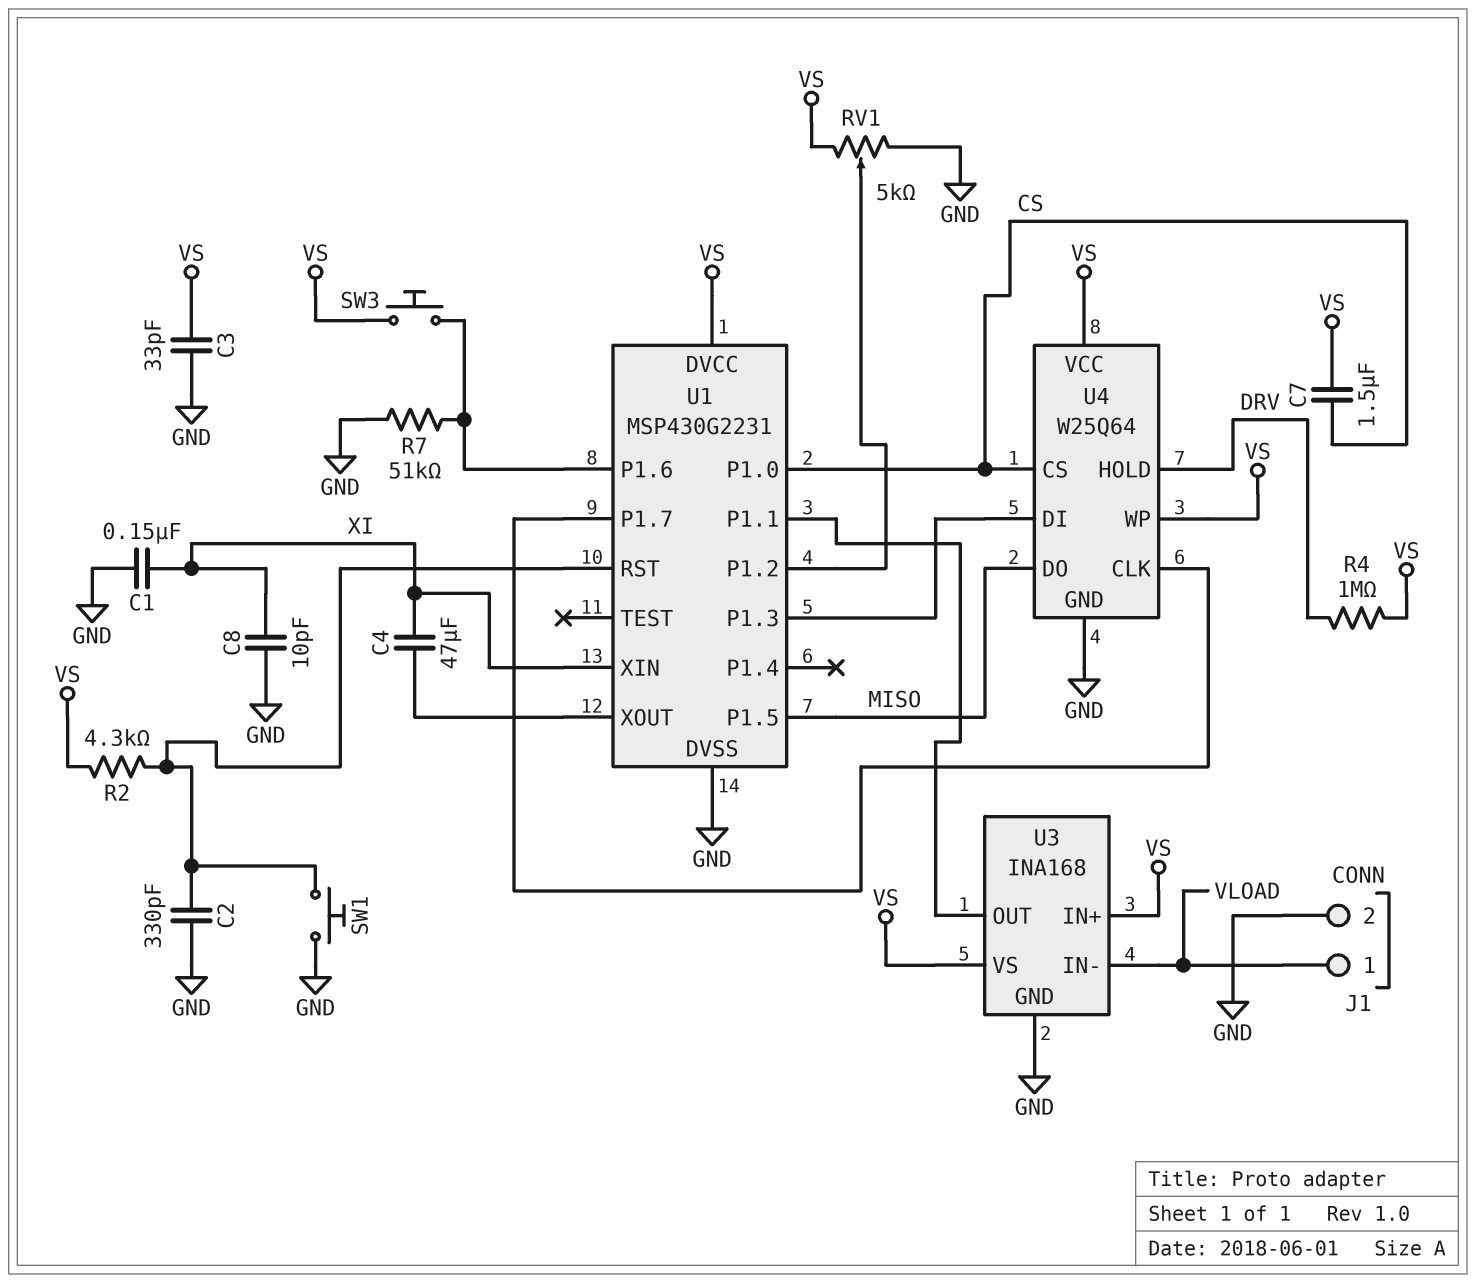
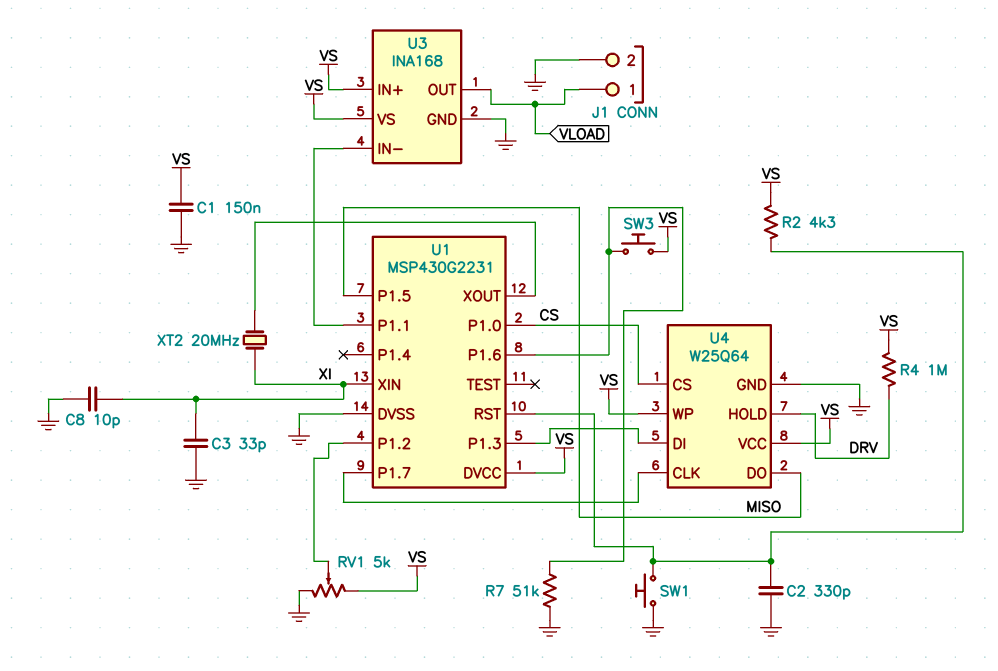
C1: 150nF (GND, XI) -> 150nF (GND, VS)
C3: 33pF (GND, VS) -> 33pF (GND, XI)
C4: 47uF (U1/XOUT, XI) -> none
C7: 1.5uF (CS, VS) -> none
U3 pin IN-: VLOAD -> U1/P1.1
U3 pin OUT: U1/P1.1 -> VLOAD
XT2: none -> 20MHz (U1/XOUT, XI)

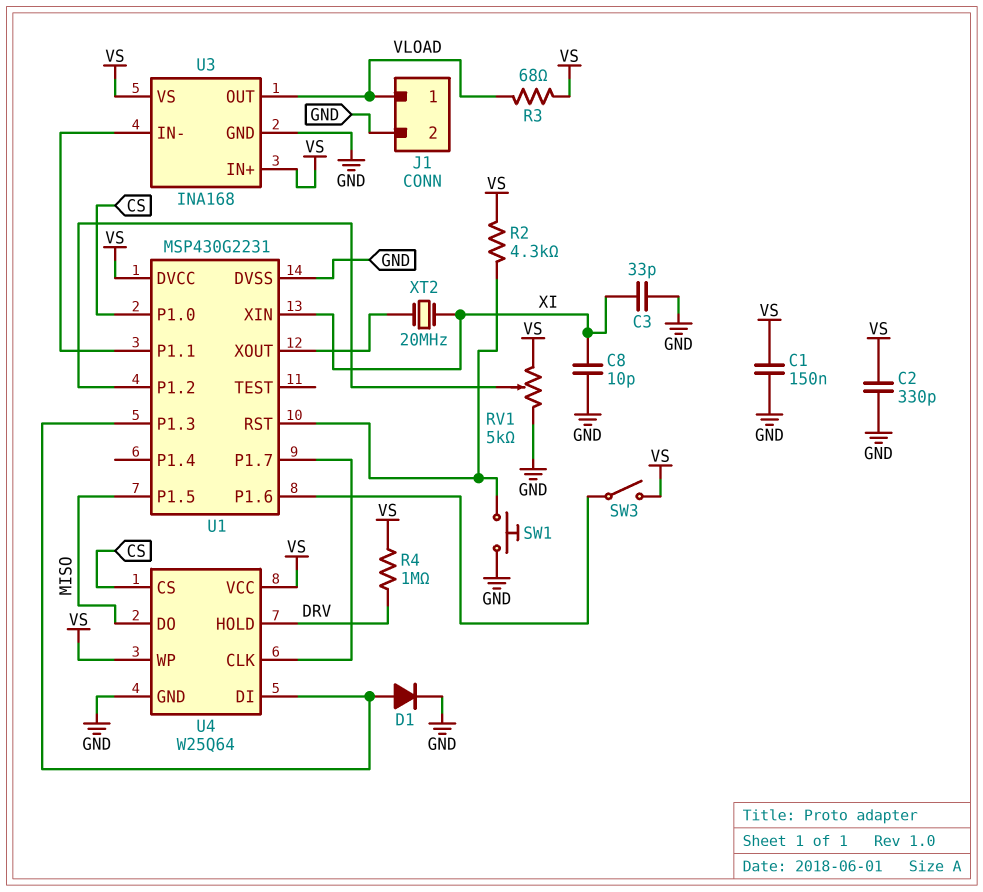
C2: 330pF (GND, U1/RST) -> 330pF (GND, VS)
D1: none -> diode (A U1/P1.3, K GND)
R3: none -> 68 (VLOAD, VS)
R7: 51k (GND, U1/P1.6) -> none
SW3: button (U1/P1.6, VS) -> switch (U1/P1.6, VS)

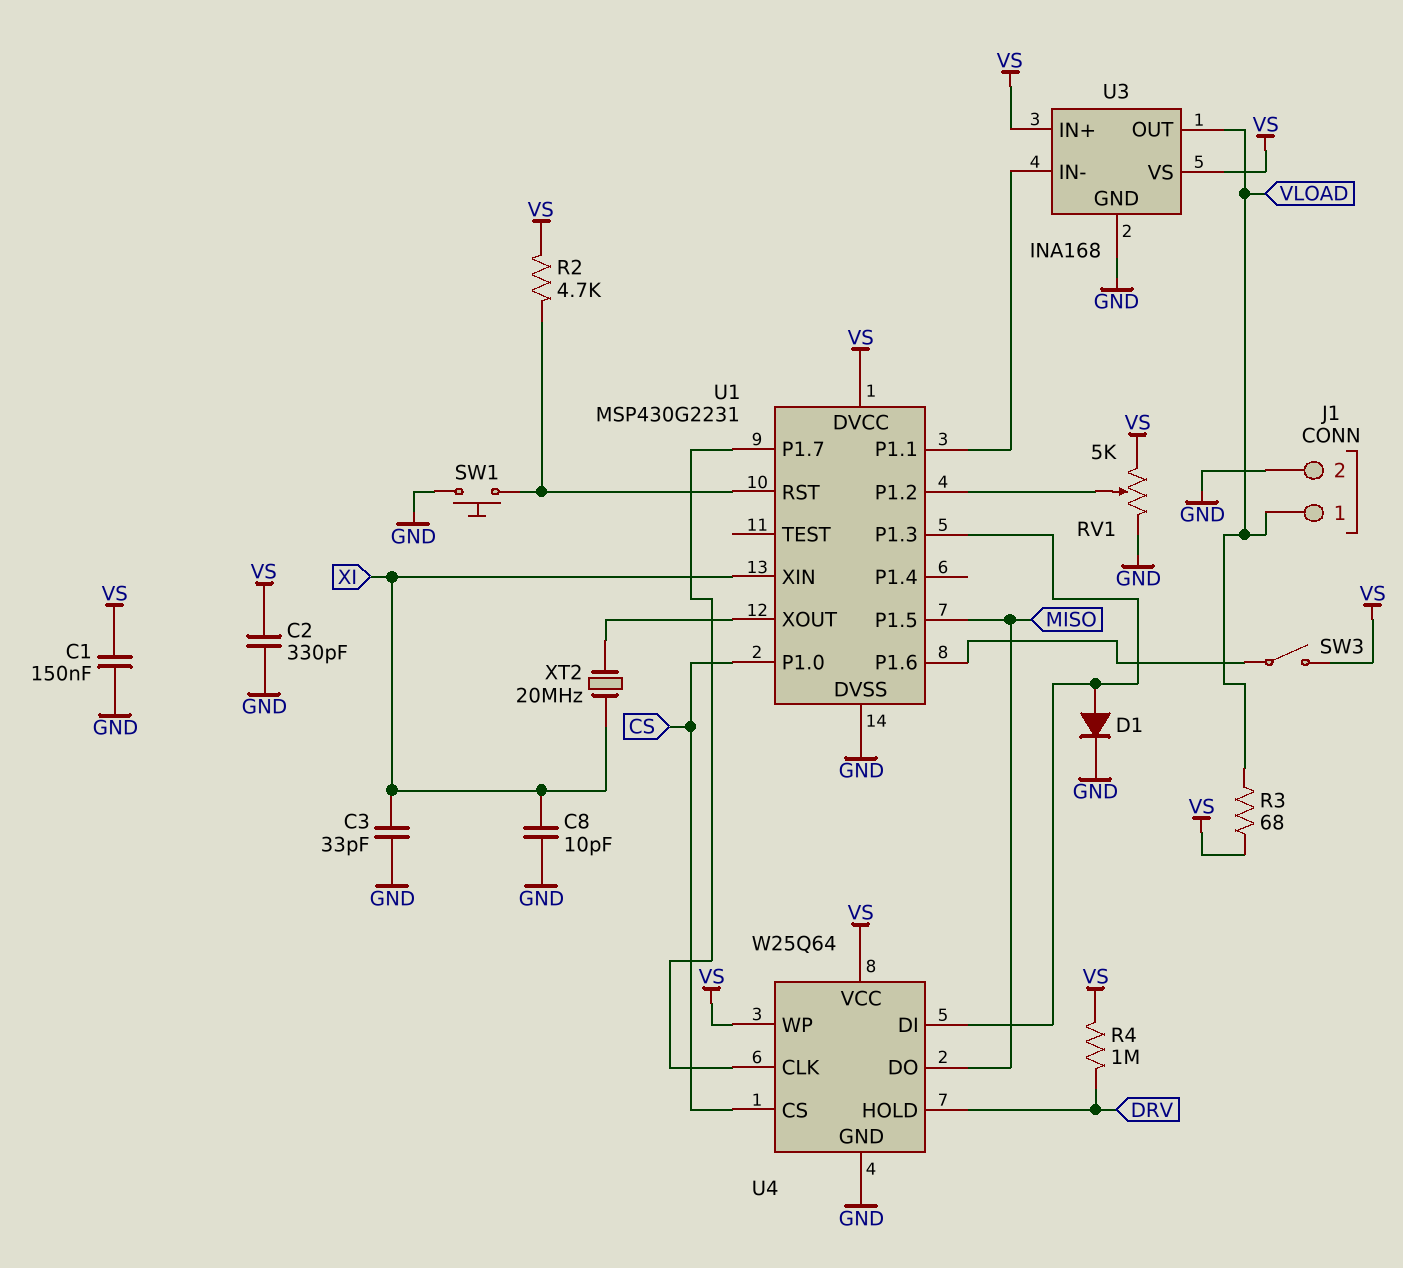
R2: 4.3k (U1/RST, VS) -> 4.7k (U1/RST, VS)

